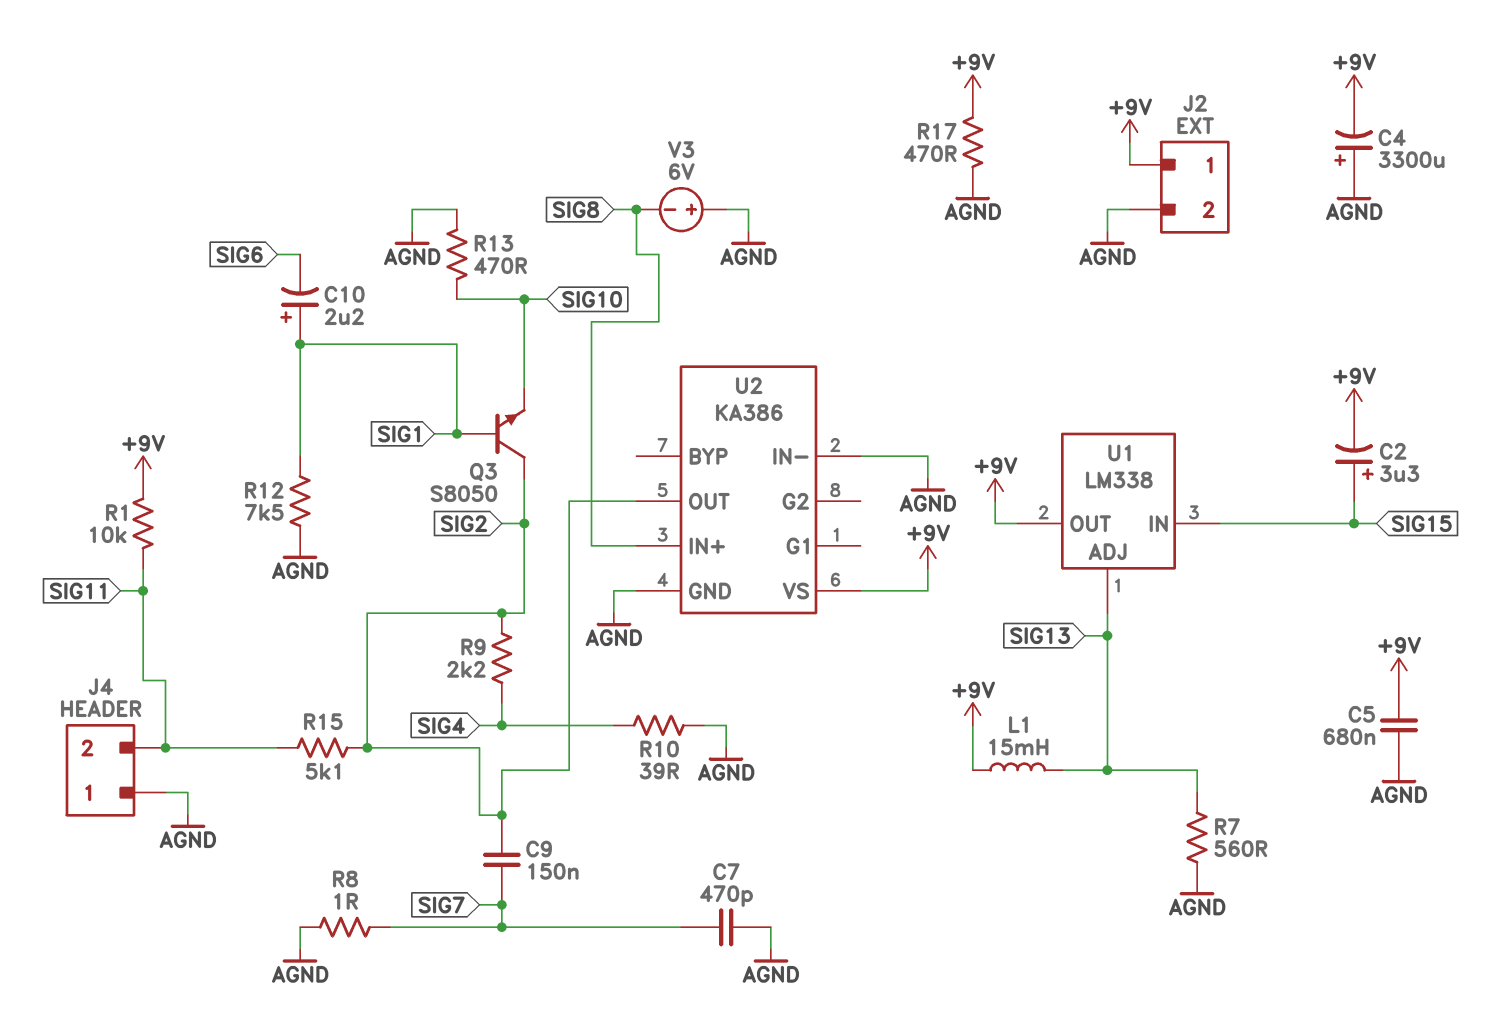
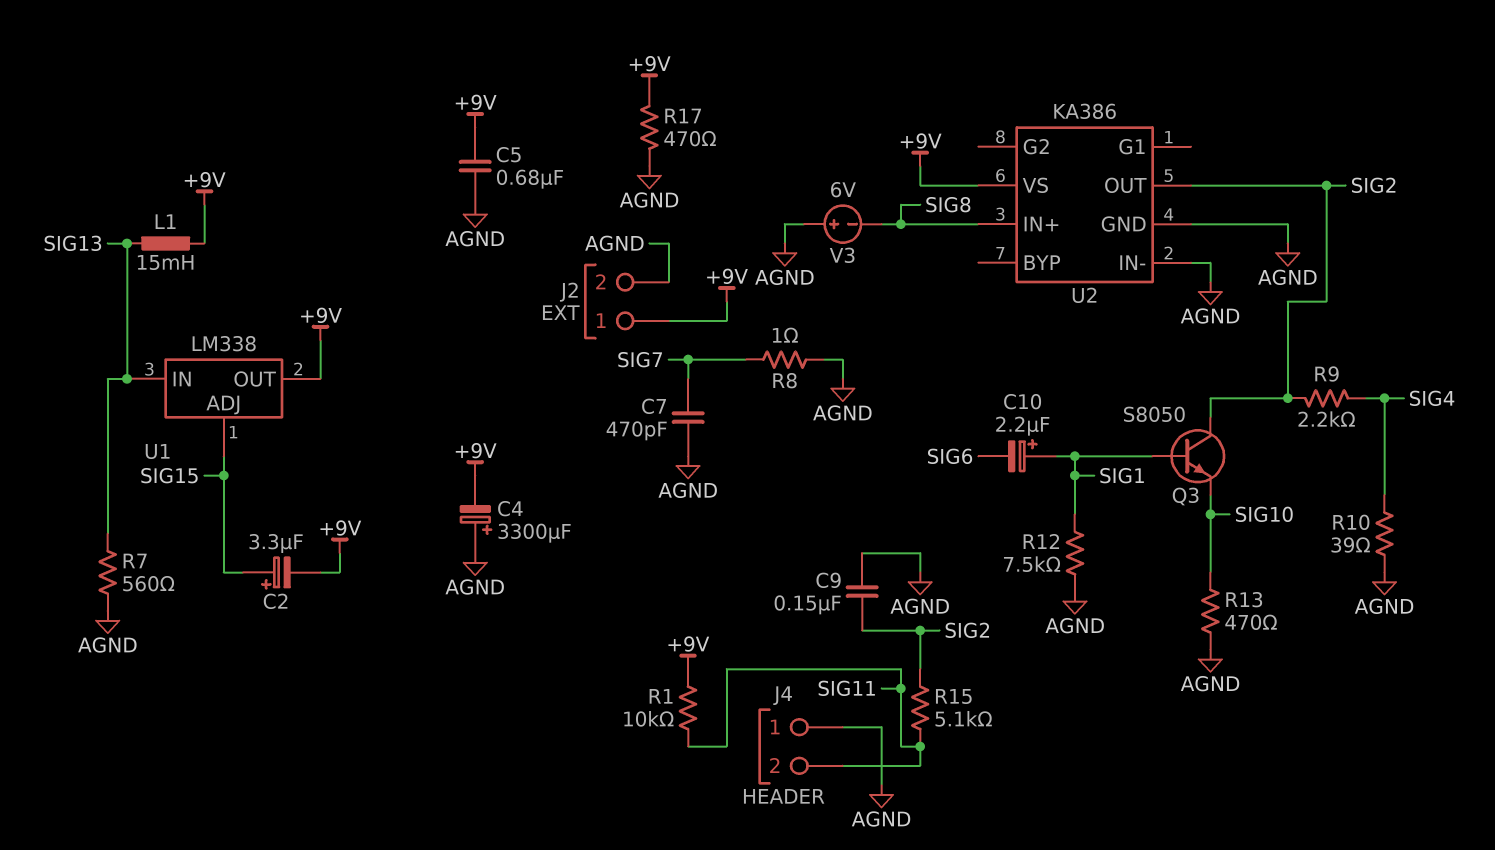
C9: 150nF (SIG2, SIG7) -> 150nF (AGND, SIG2)
U1 pin ADJ: SIG13 -> SIG15
U1 pin IN: SIG15 -> SIG13

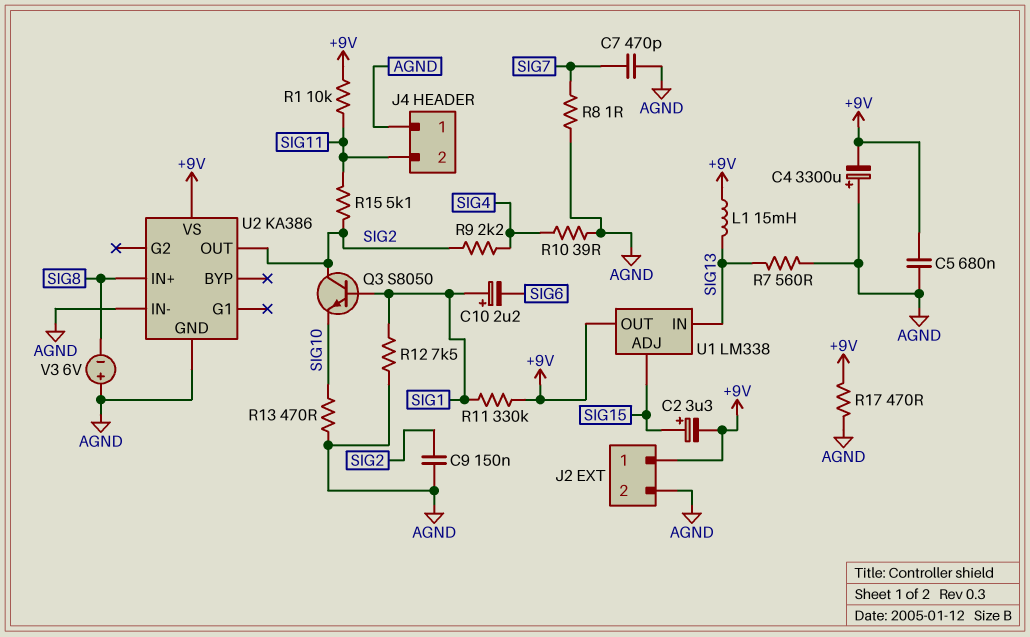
R11: none -> 330k (+9V, SIG1)

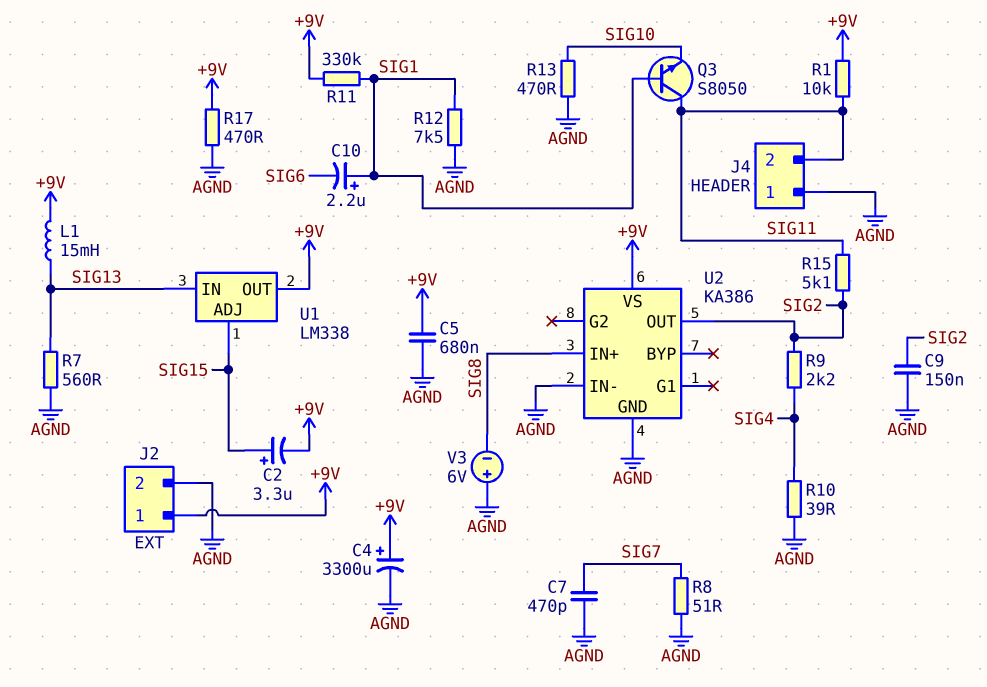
C4: 3300uF (plus AGND, minus +9V) -> 3300uF (plus +9V, minus AGND)
Q3: NPN S8050 (B SIG1, C SIG2, E SIG10) -> NPN S8050 (B SIG1, C SIG11, E SIG10)
R8: 1 (AGND, SIG7) -> 51 (AGND, SIG7)

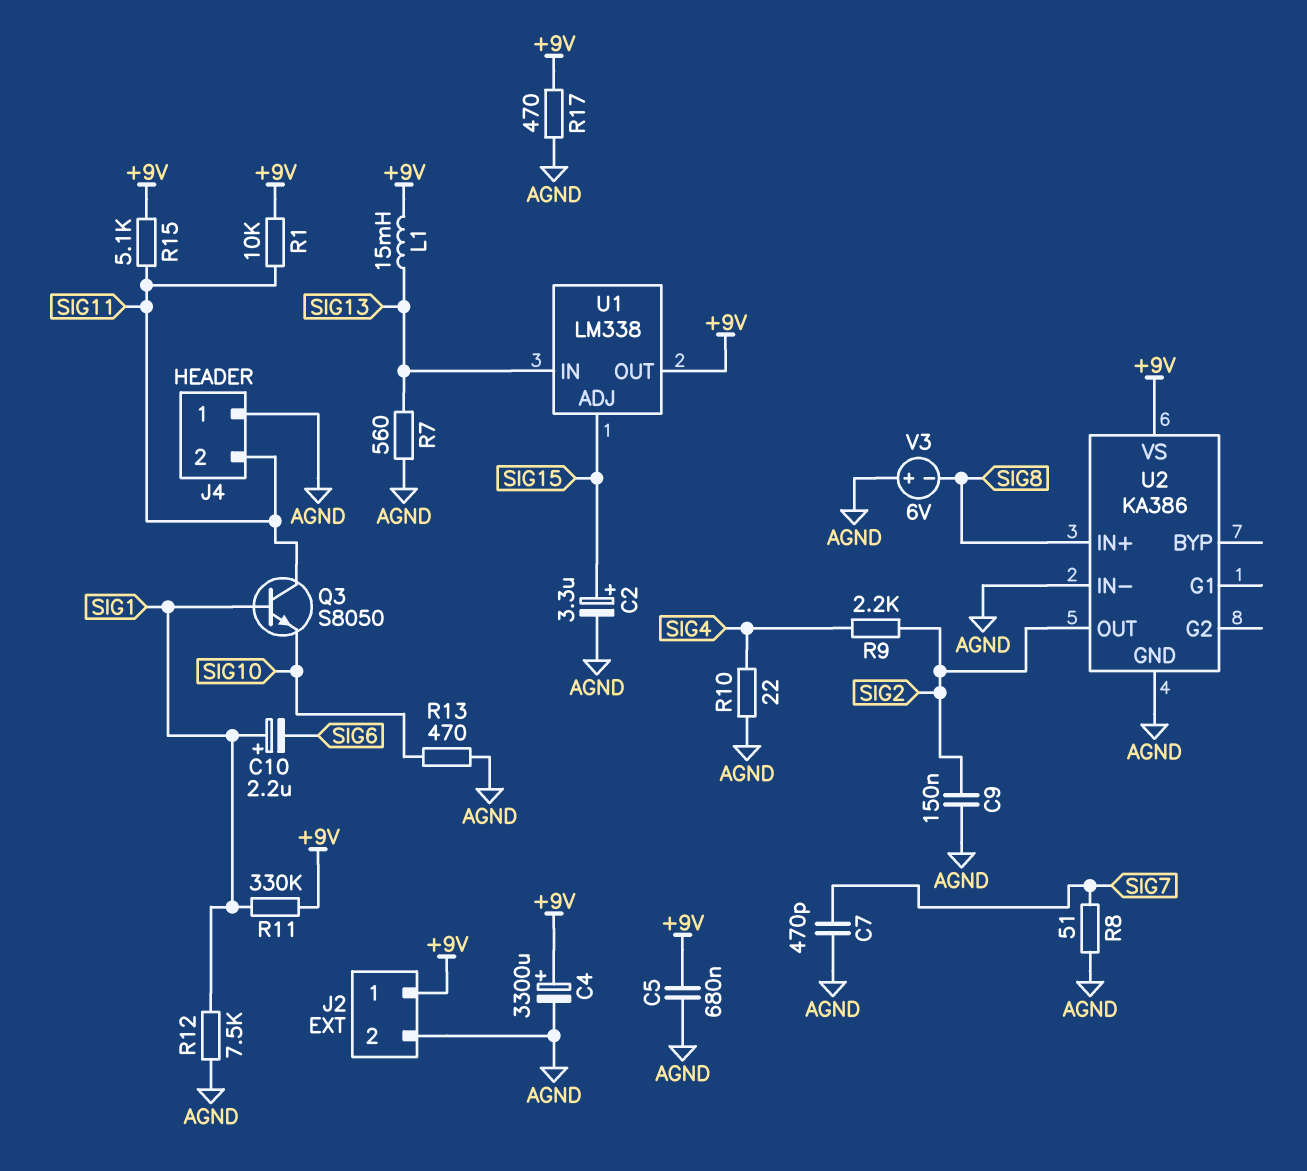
C2: 3.3uF (plus SIG15, minus +9V) -> 3.3uF (plus SIG15, minus AGND)
R10: 39 (AGND, SIG4) -> 22 (AGND, SIG4)
R15: 5.1k (SIG2, SIG11) -> 5.1k (+9V, SIG11)

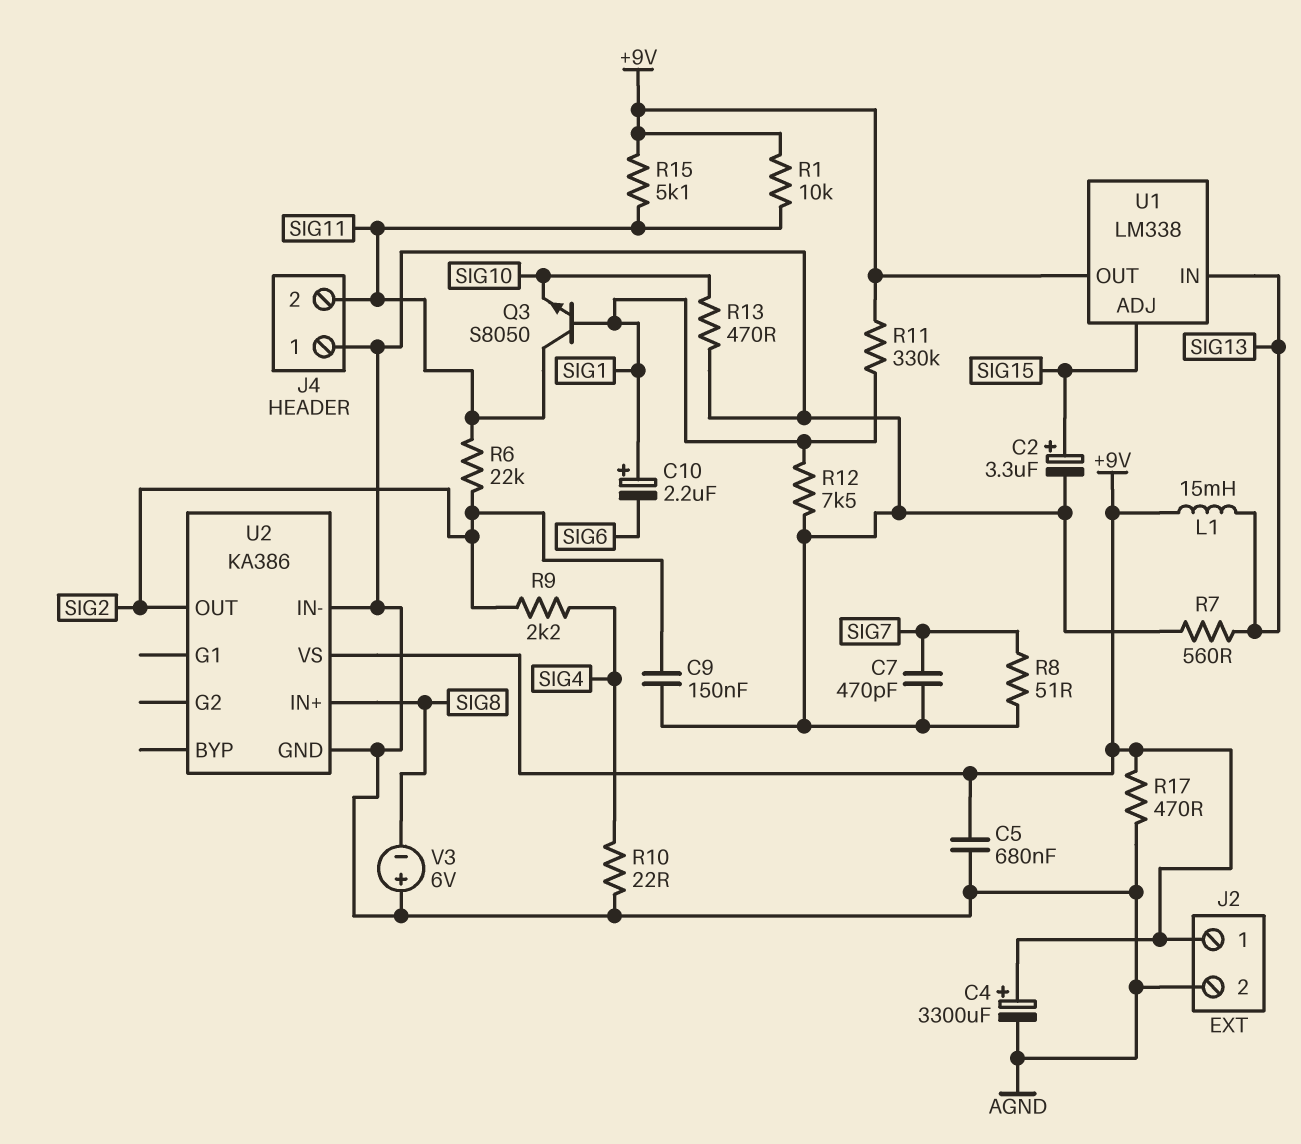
R6: none -> 22k (SIG2, SIG11)

